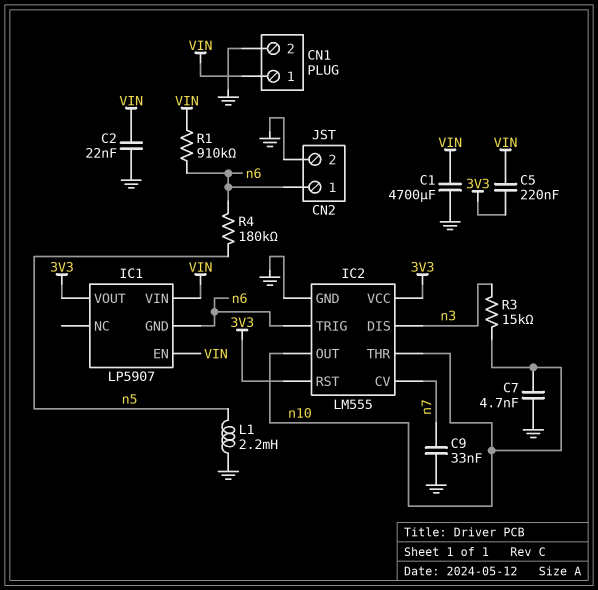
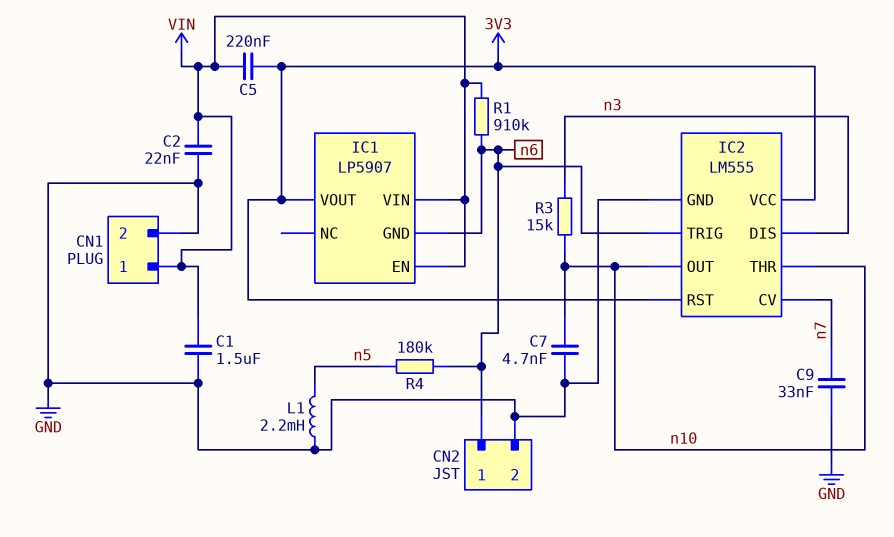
C1: 4700uF (GND, VIN) -> 1.5uF (GND, VIN)

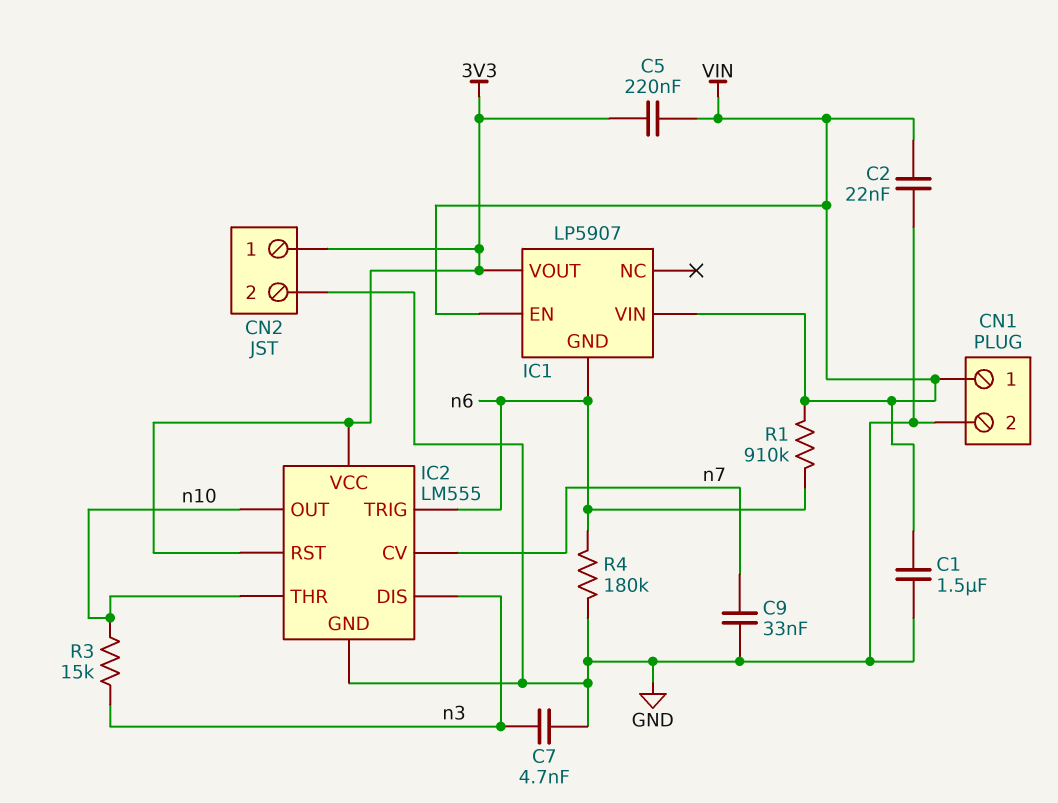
C7: 4.7nF (GND, n10) -> 4.7nF (GND, n3)
CN2 pin 1: n6 -> 3V3
L1: 2.2mH (GND, n5) -> none
R4: 180k (n5, n6) -> 180k (GND, n6)

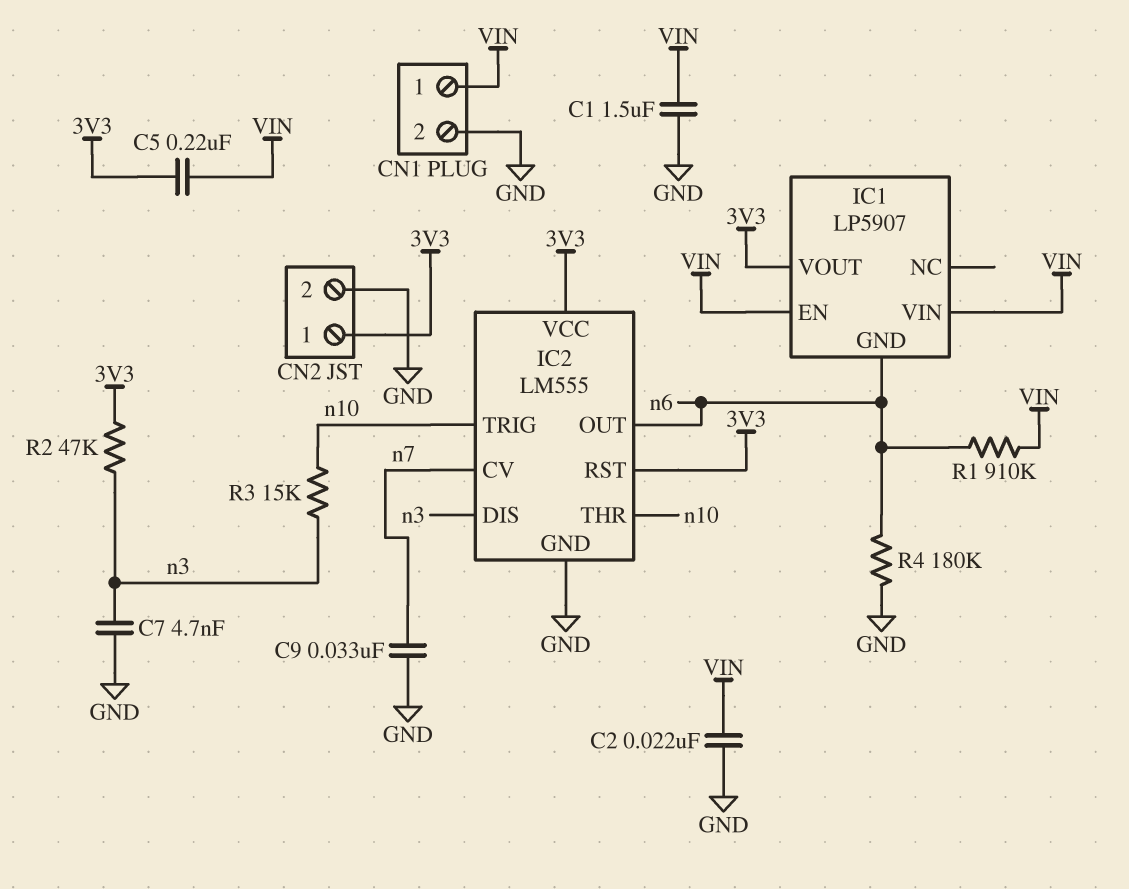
IC2 pin OUT: n10 -> n6
IC2 pin TRIG: n6 -> n10
R2: none -> 47k (3V3, n3)

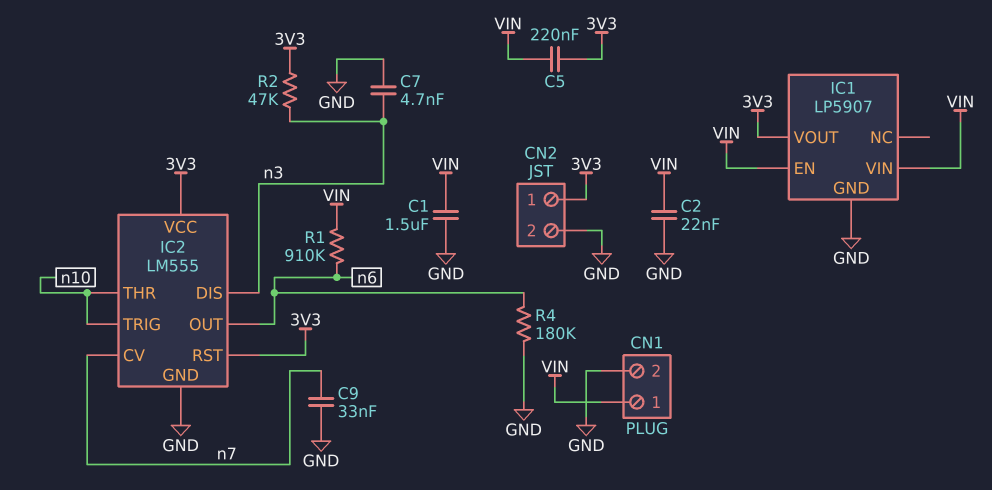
IC1 pin GND: n6 -> GND
R3: 15k (n3, n10) -> none

